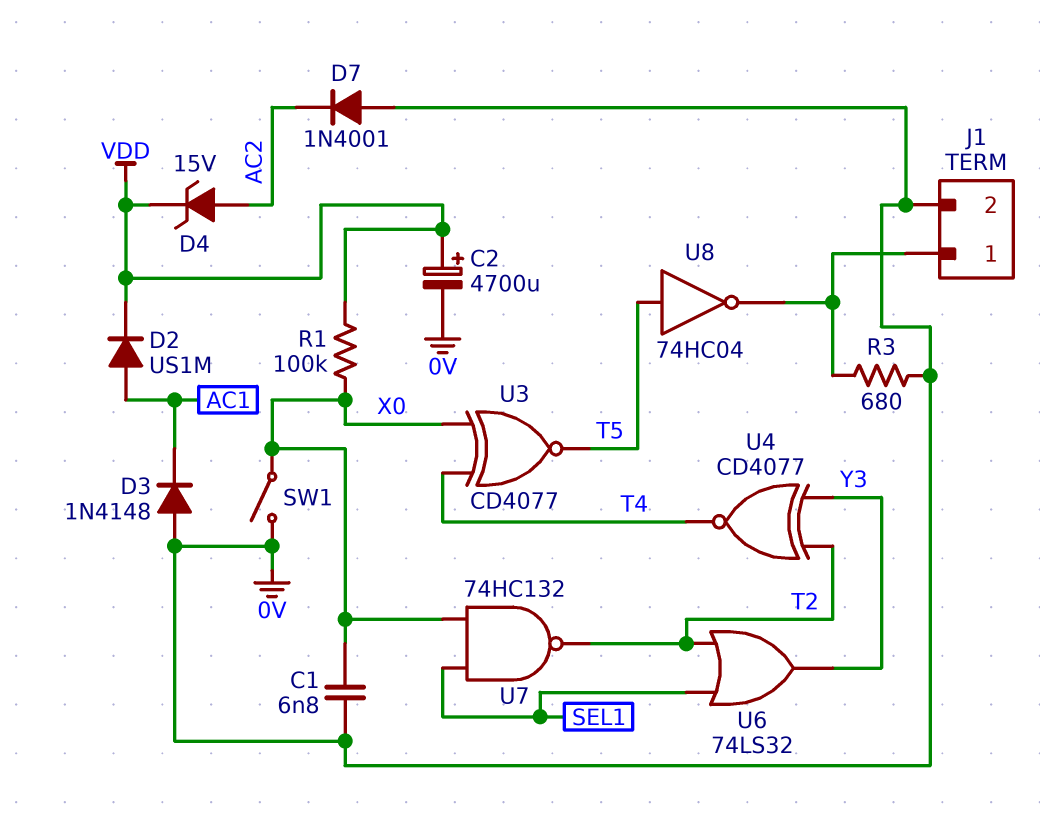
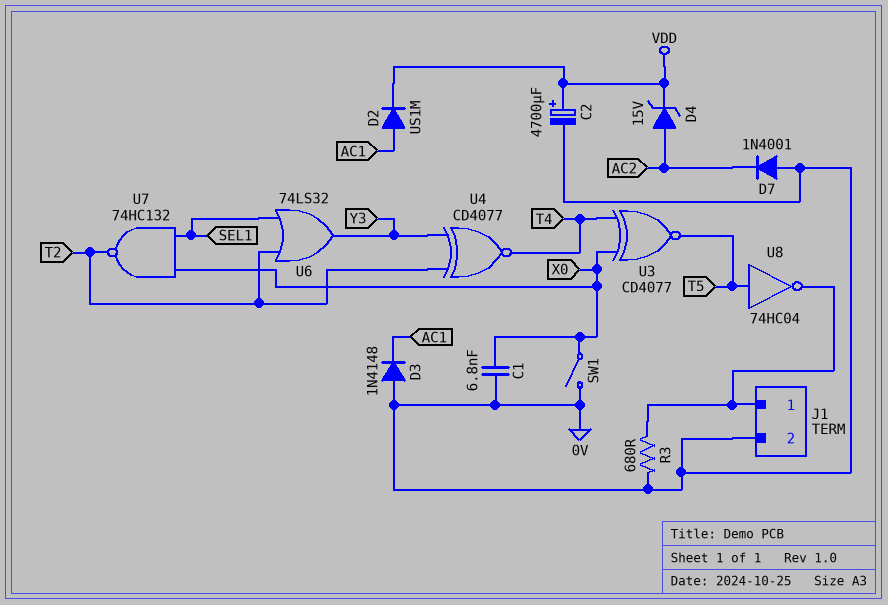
R1: 100k (VDD, X0) -> none

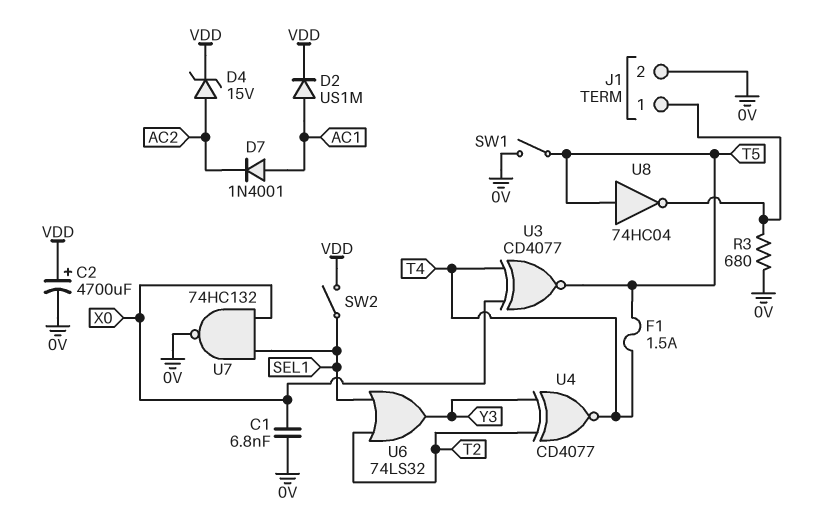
D3: diode 1N4148 (A 0V, K AC1) -> none
D7: diode 1N4001 (A 0V, K AC2) -> diode 1N4001 (A AC1, K AC2)
F1: none -> 1.5A (T4, T5)
SW1: switch (0V, X0) -> switch (0V, T5)
SW2: none -> switch (SEL1, VDD)
U7: NAND 74HC132 (in SEL1, in X0, out T2) -> NAND 74HC132 (in SEL1, in X0, out 0V)

